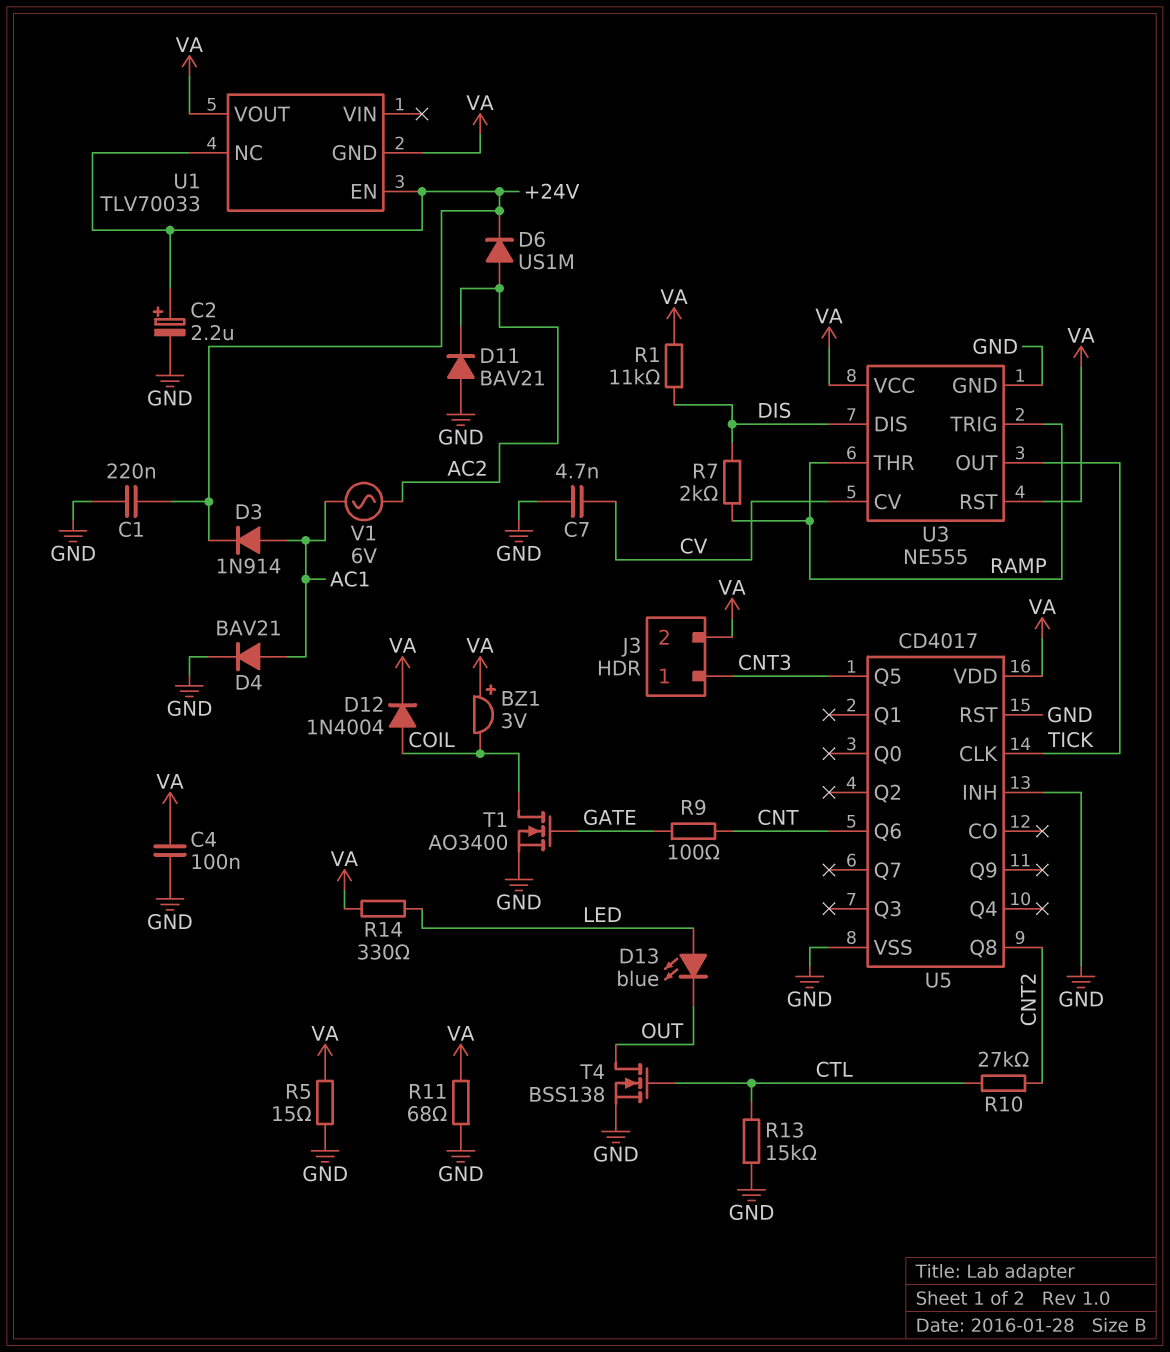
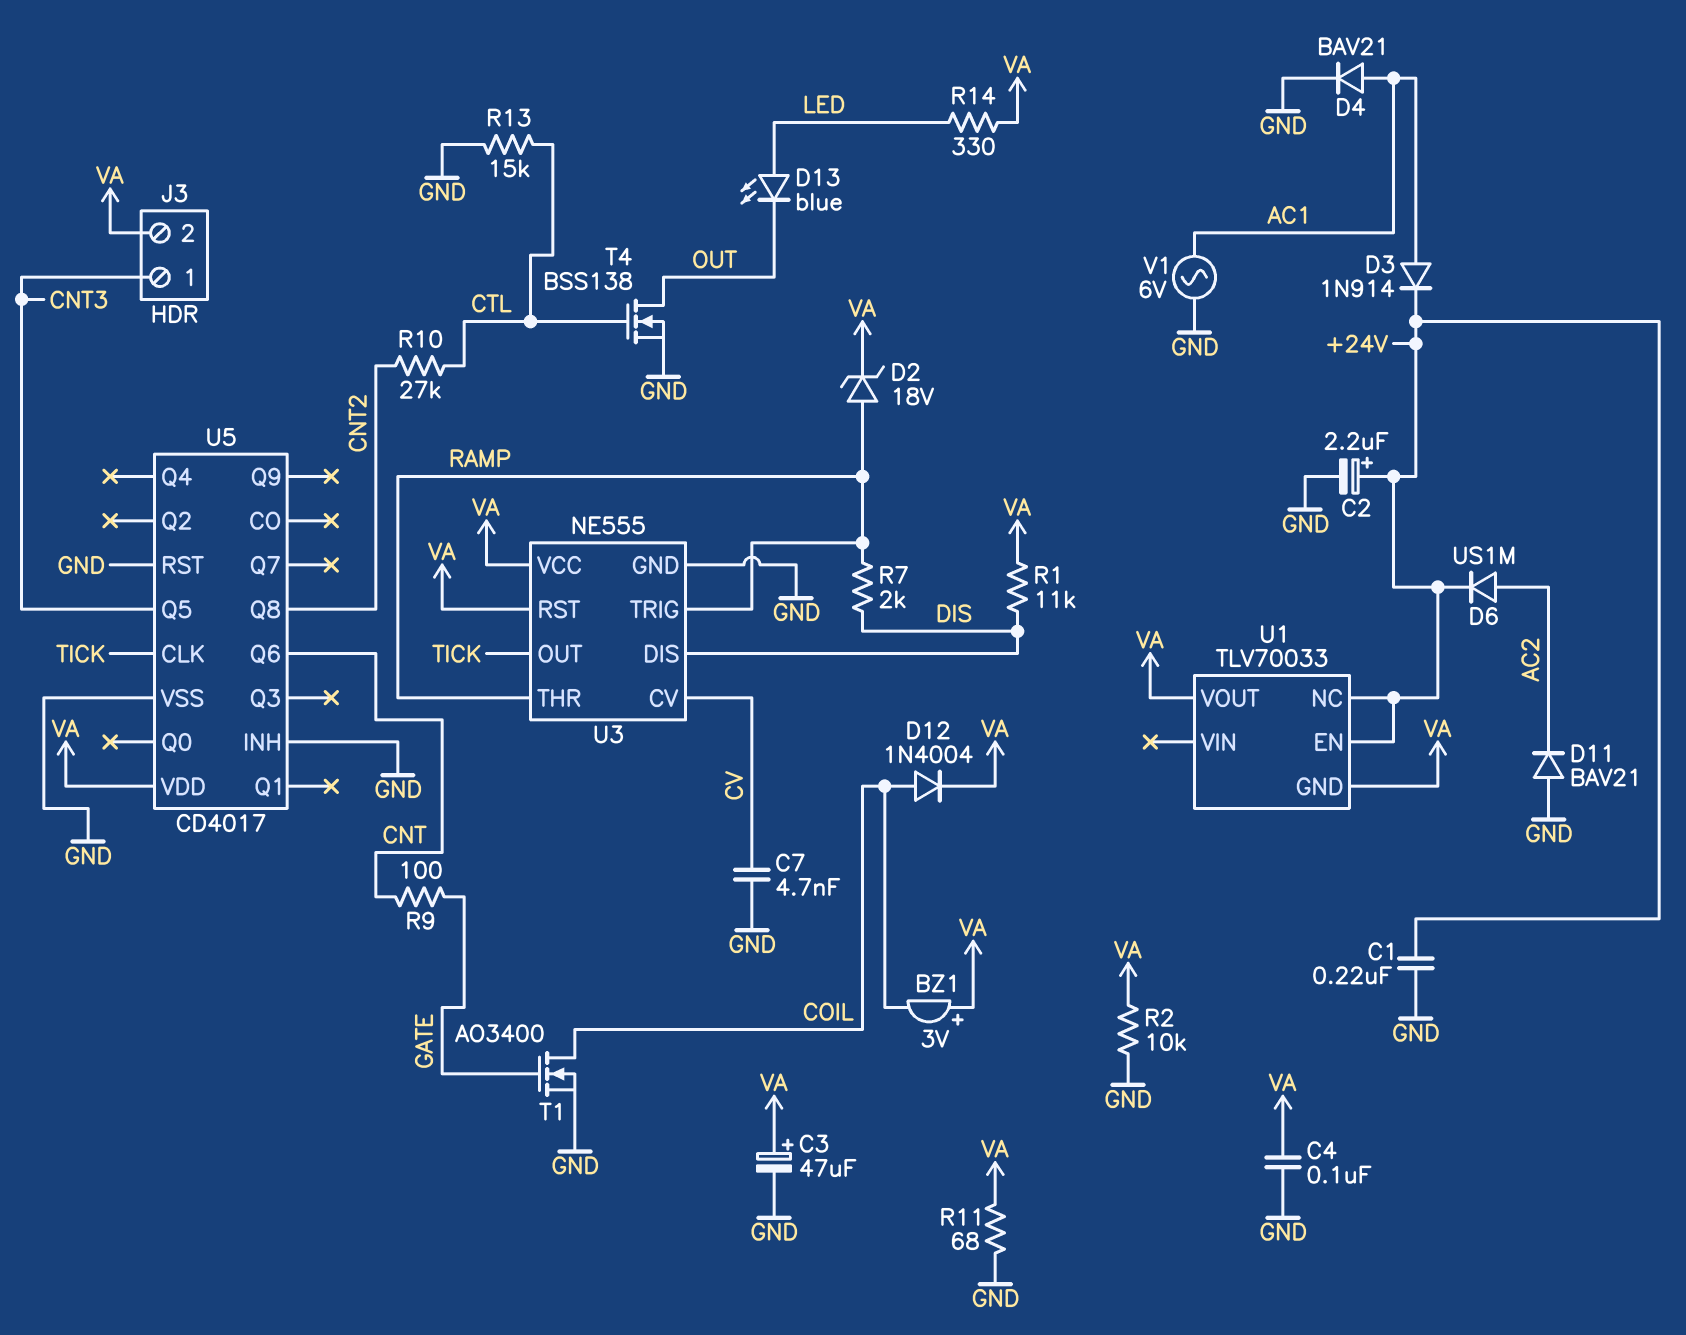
C3: none -> 47uF (plus VA, minus GND)
D2: none -> zener 18V (A RAMP, K VA)
R2: none -> 10k (GND, VA)
R5: 15 (GND, VA) -> none
V1: AC 6V (AC1, AC2) -> AC 6V (AC1, GND)

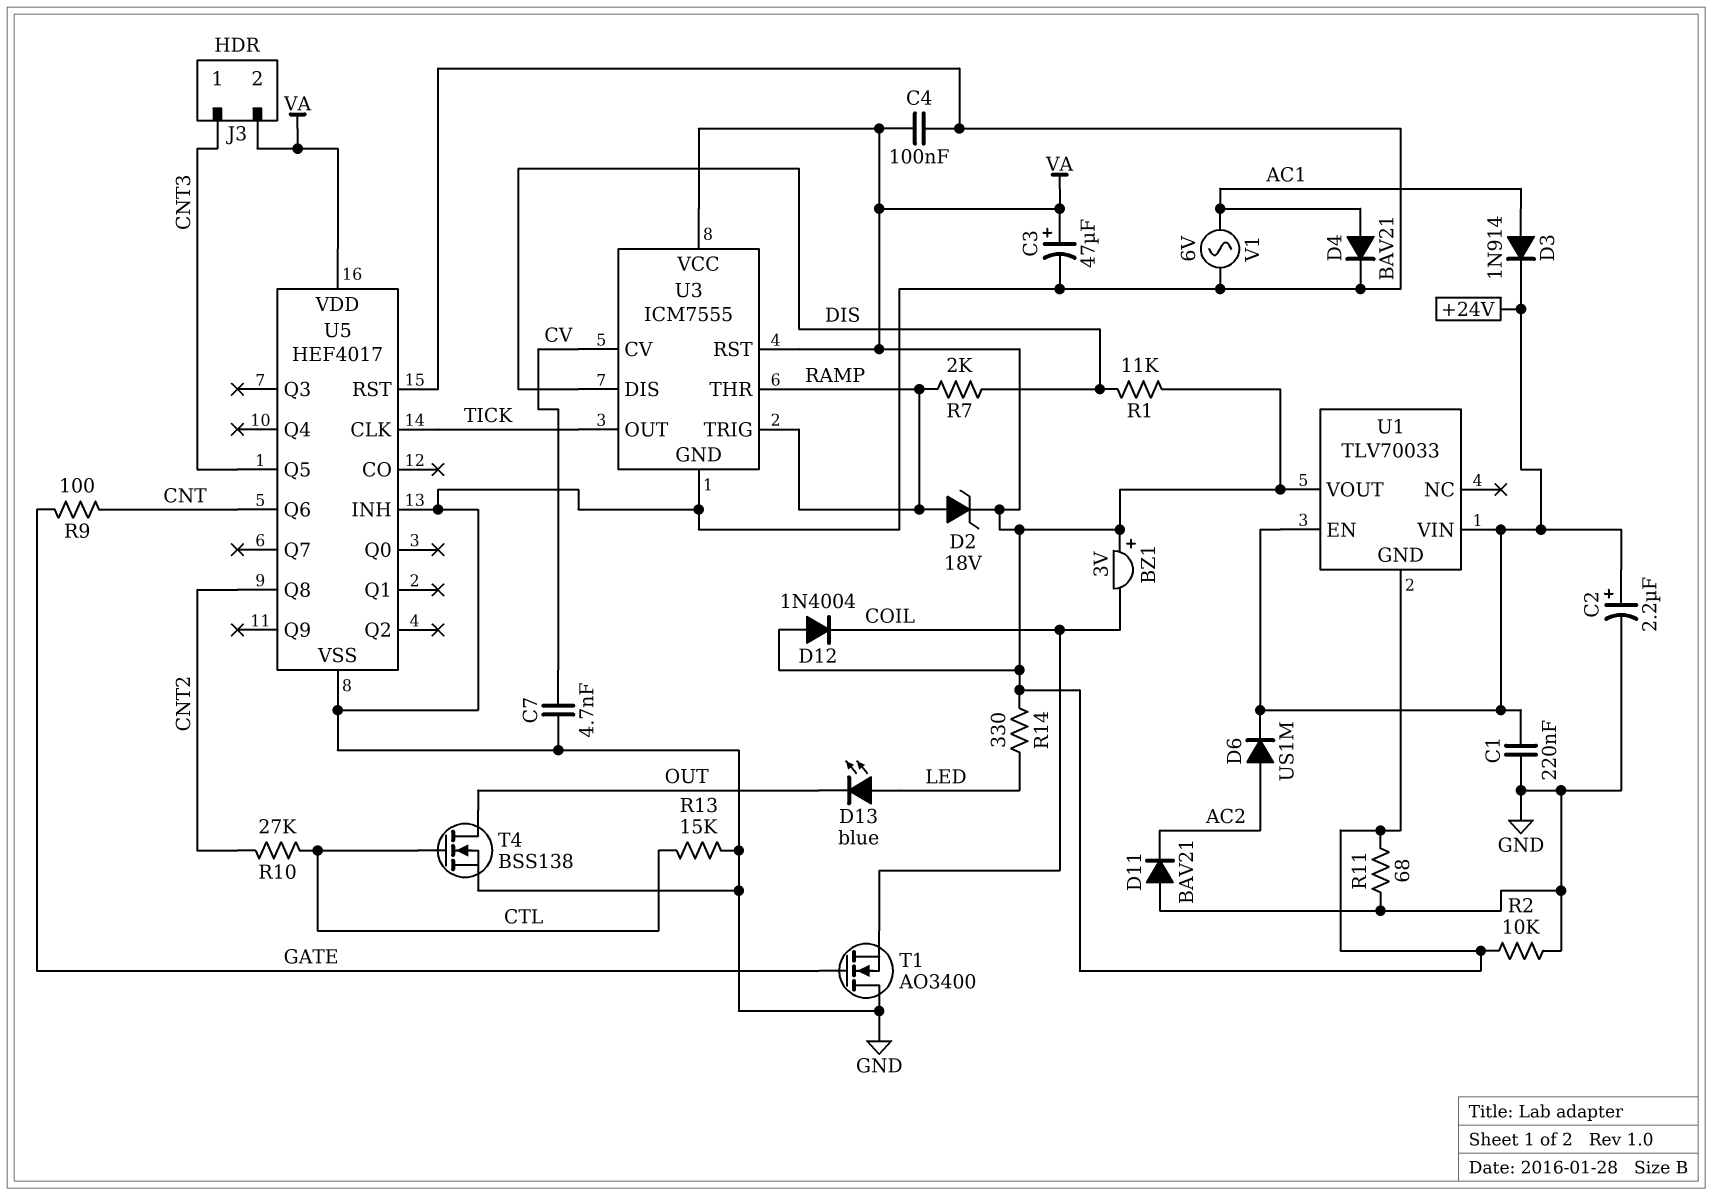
D12: diode 1N4004 (A COIL, K VA) -> diode 1N4004 (A VA, K COIL)
T1: NMOS AO3400 (G GATE, D COIL, S GND) -> NMOS AO3400 (G GATE, D GND, S COIL)
U1 pin NC: +24V -> none
U1 pin VIN: none -> +24V
U3: NE555 -> ICM7555
U5: CD4017 -> HEF4017

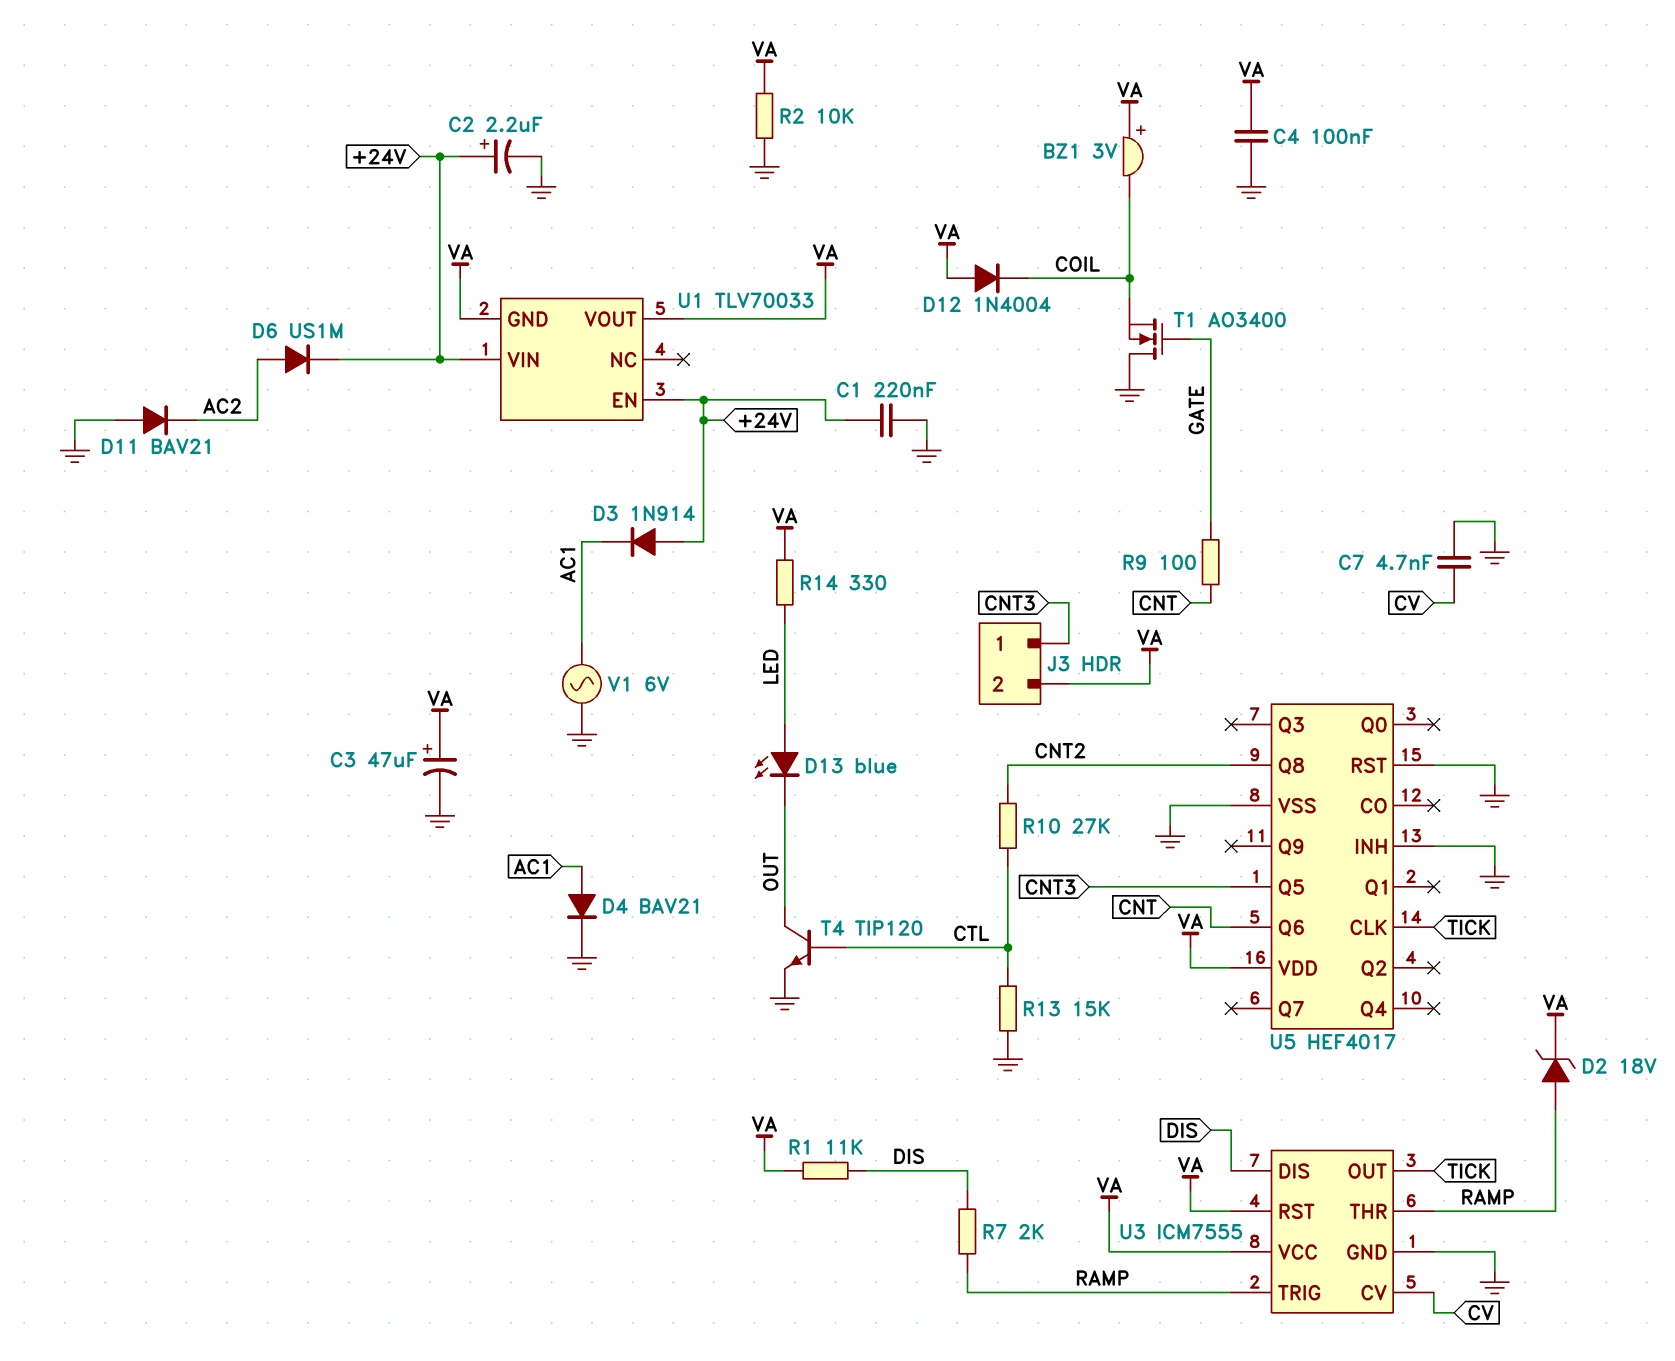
D3: diode 1N914 (A AC1, K +24V) -> diode 1N914 (A +24V, K AC1)
R11: 68 (GND, VA) -> none
T4: NMOS BSS138 (G CTL, D OUT, S GND) -> NPN TIP120 (B CTL, C OUT, E GND)

